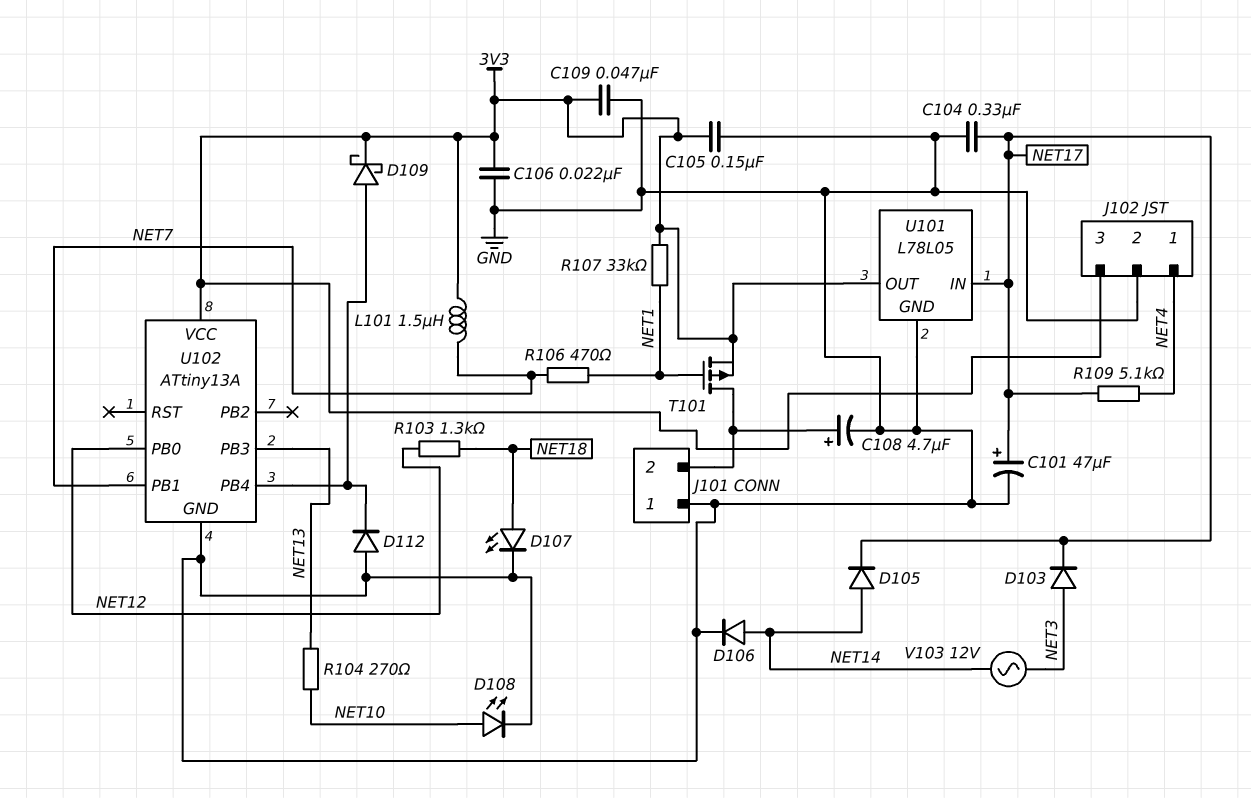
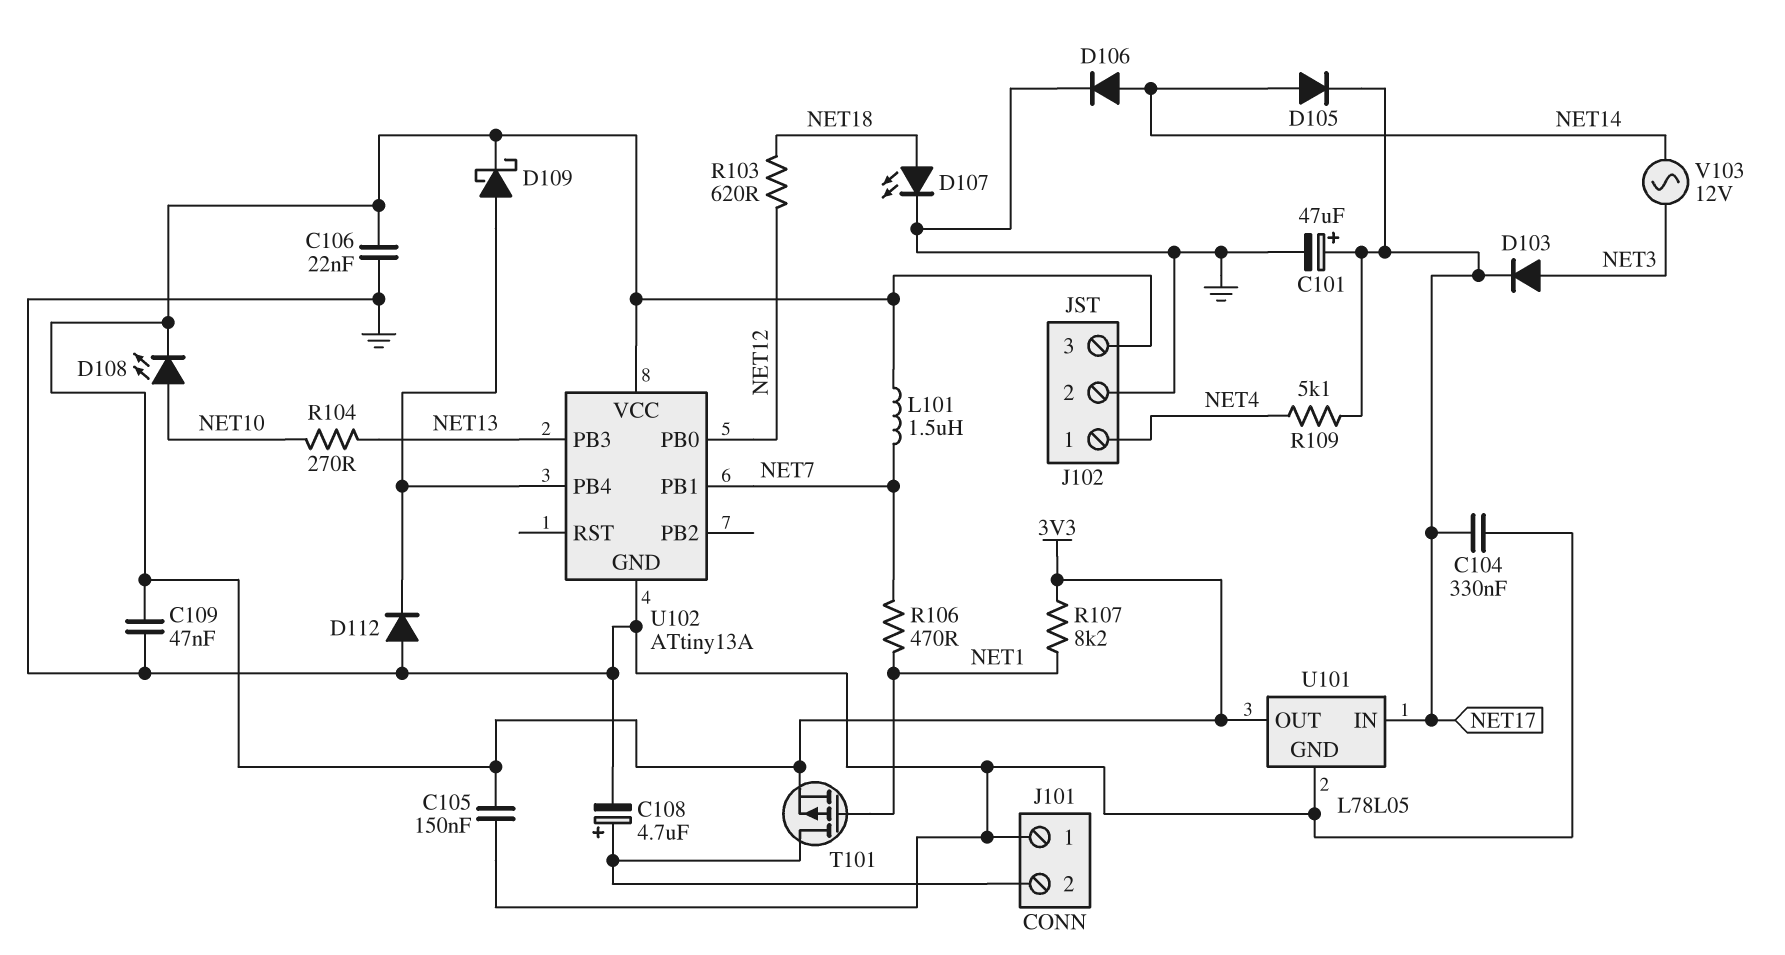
D108: LED (A NET10, K GND) -> LED (A NET10, K 3V3)
R103: 1.3k (NET12, NET18) -> 620 (NET12, NET18)
R107: 33k (3V3, NET1) -> 8.2k (3V3, NET1)

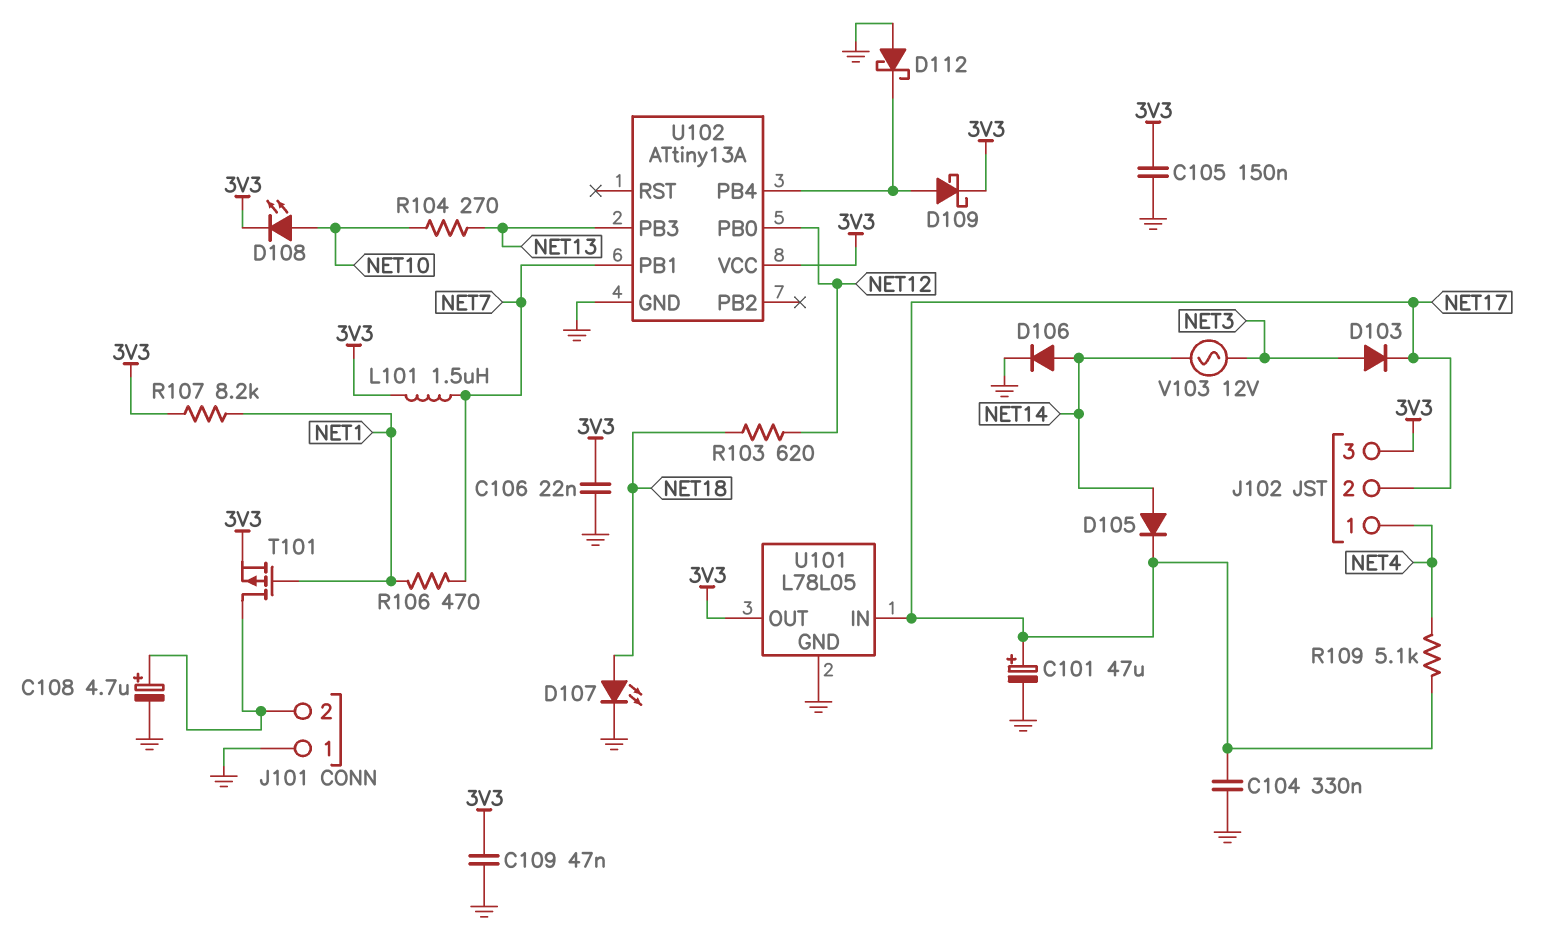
D112: diode (A GND, K U102/PB4) -> schottky (A GND, K U102/PB4)
J102 pin 2: GND -> NET17

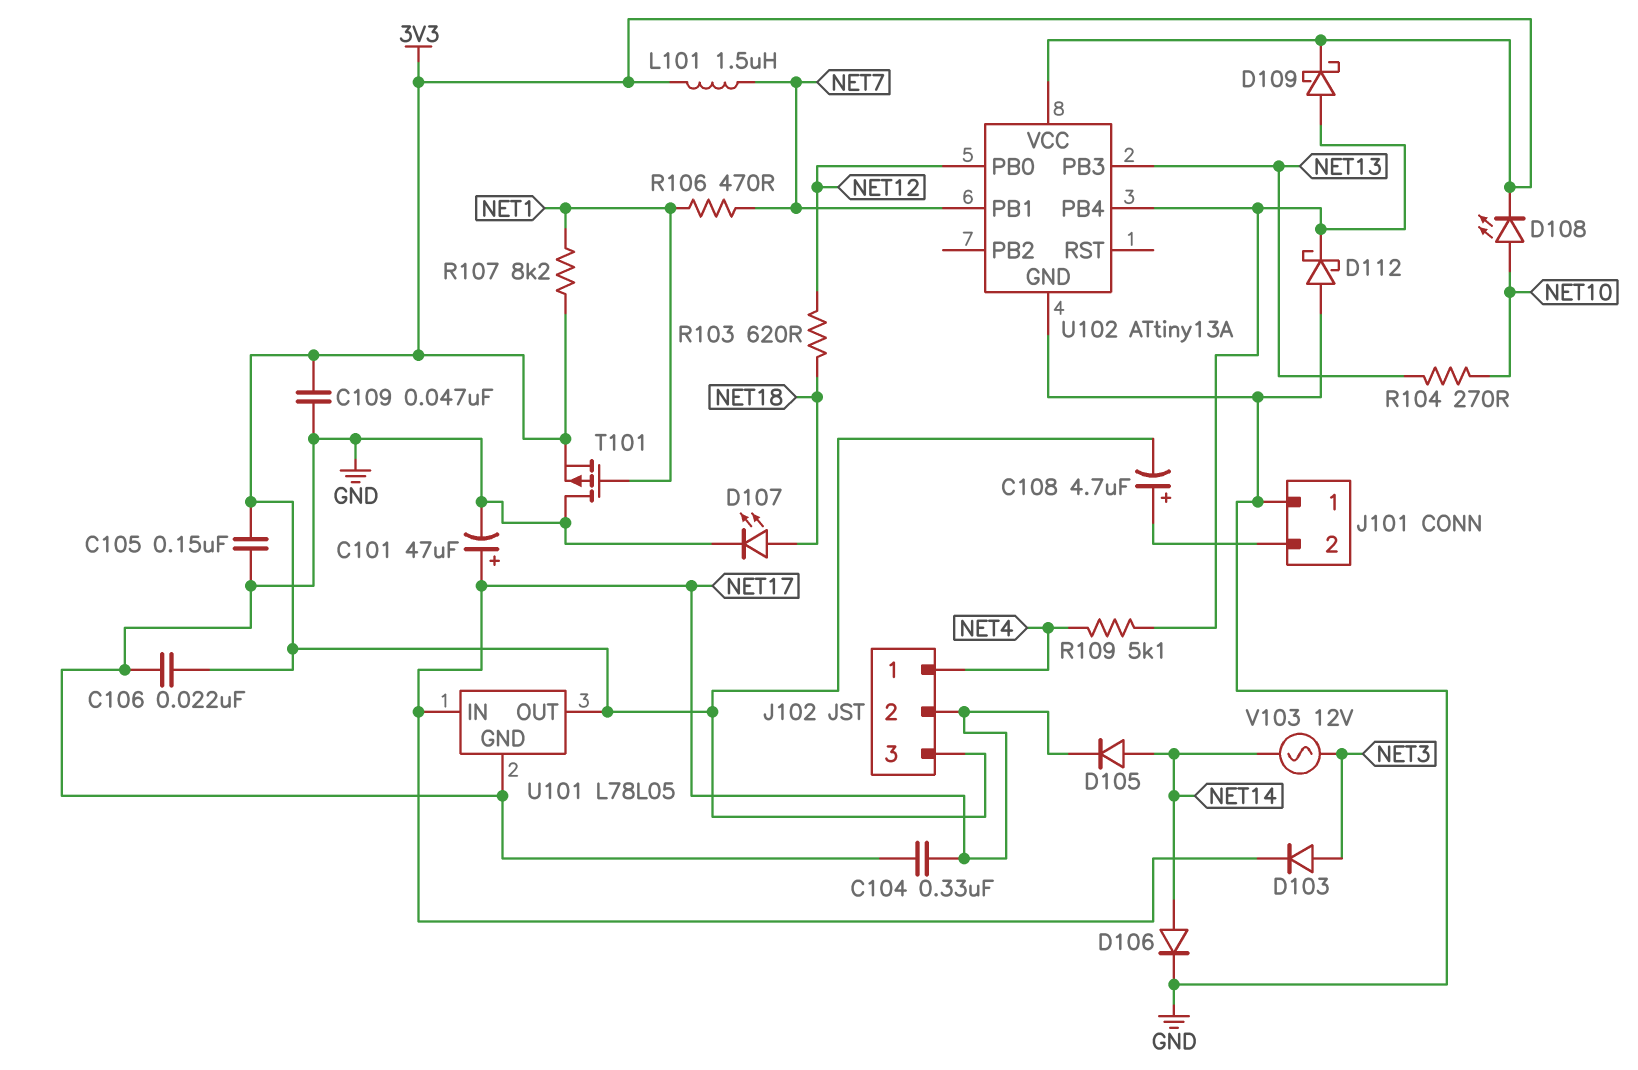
C108: 4.7uF (plus J101/2, minus GND) -> 4.7uF (plus J101/2, minus 3V3)
R109: 5.1k (NET4, NET17) -> 5.1k (NET4, U102/PB4)
T101: PMOS (G NET1, D J101/2, S 3V3) -> PMOS (G NET1, D GND, S 3V3)

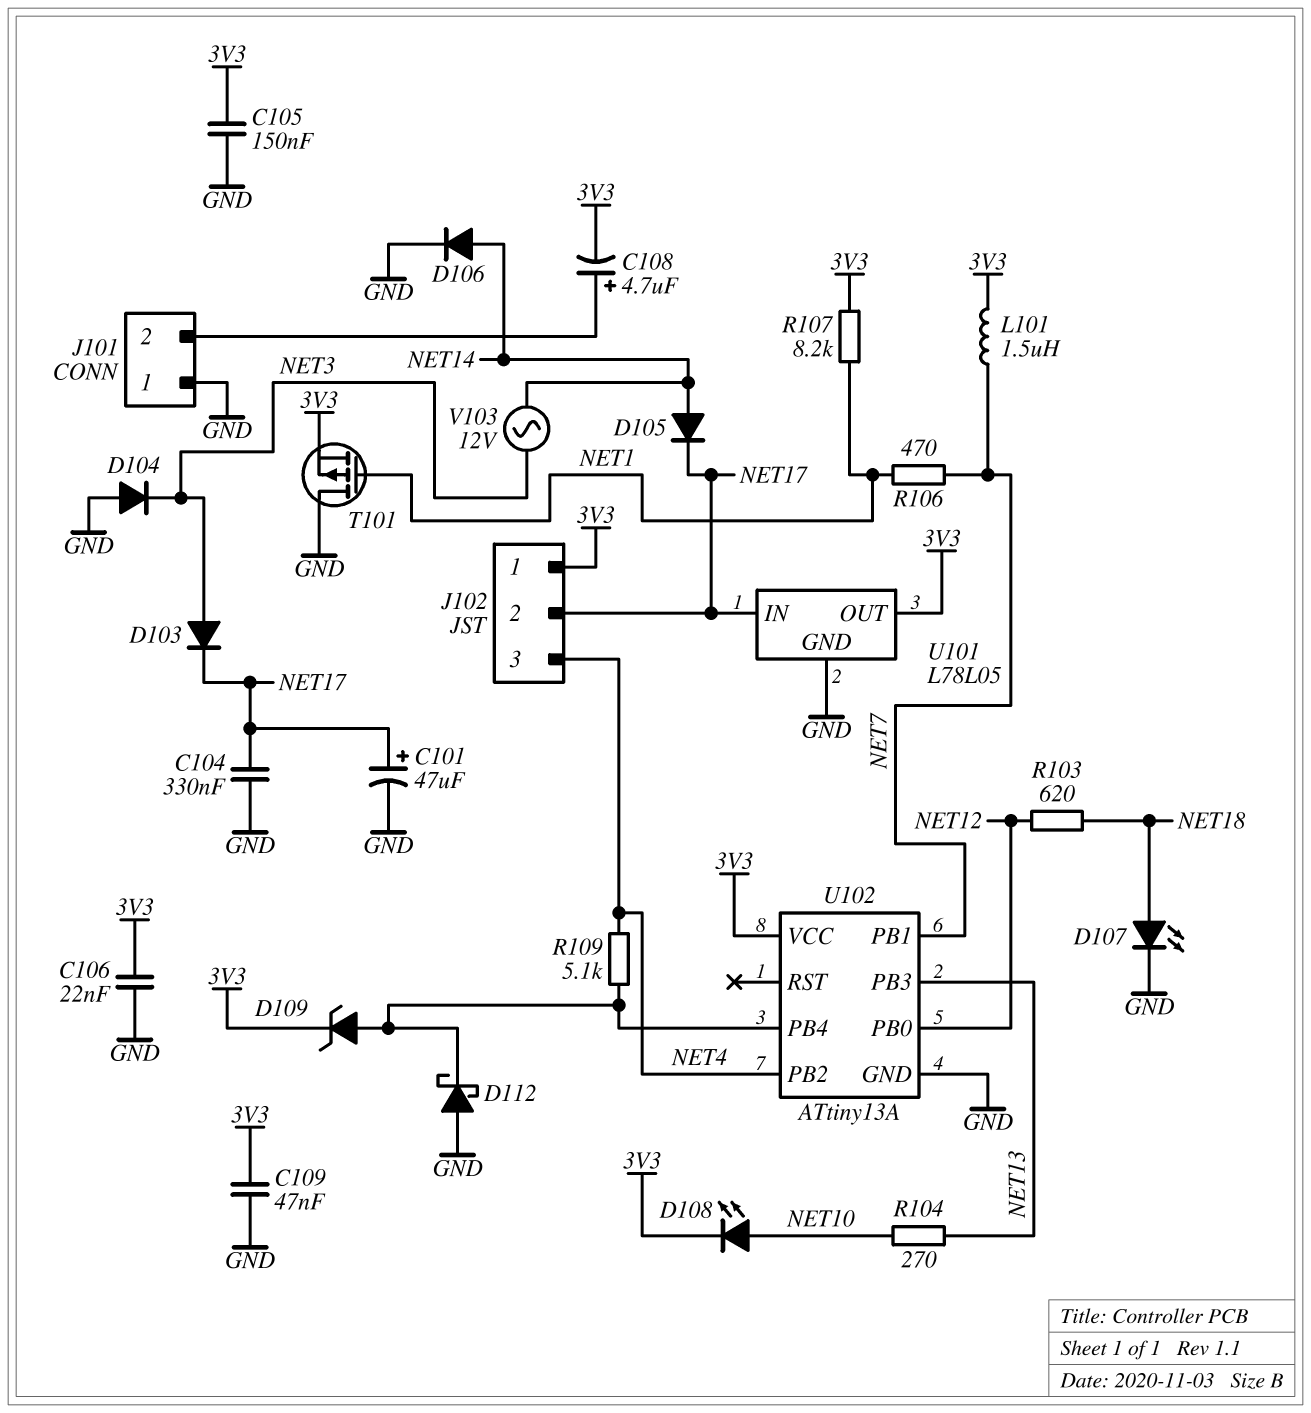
D104: none -> diode (A GND, K NET3)
D109: schottky (A U102/PB4, K 3V3) -> zener (A U102/PB4, K 3V3)
J102 pin 1: NET4 -> 3V3
J102 pin 3: 3V3 -> NET4
U102 pin PB2: none -> NET4

